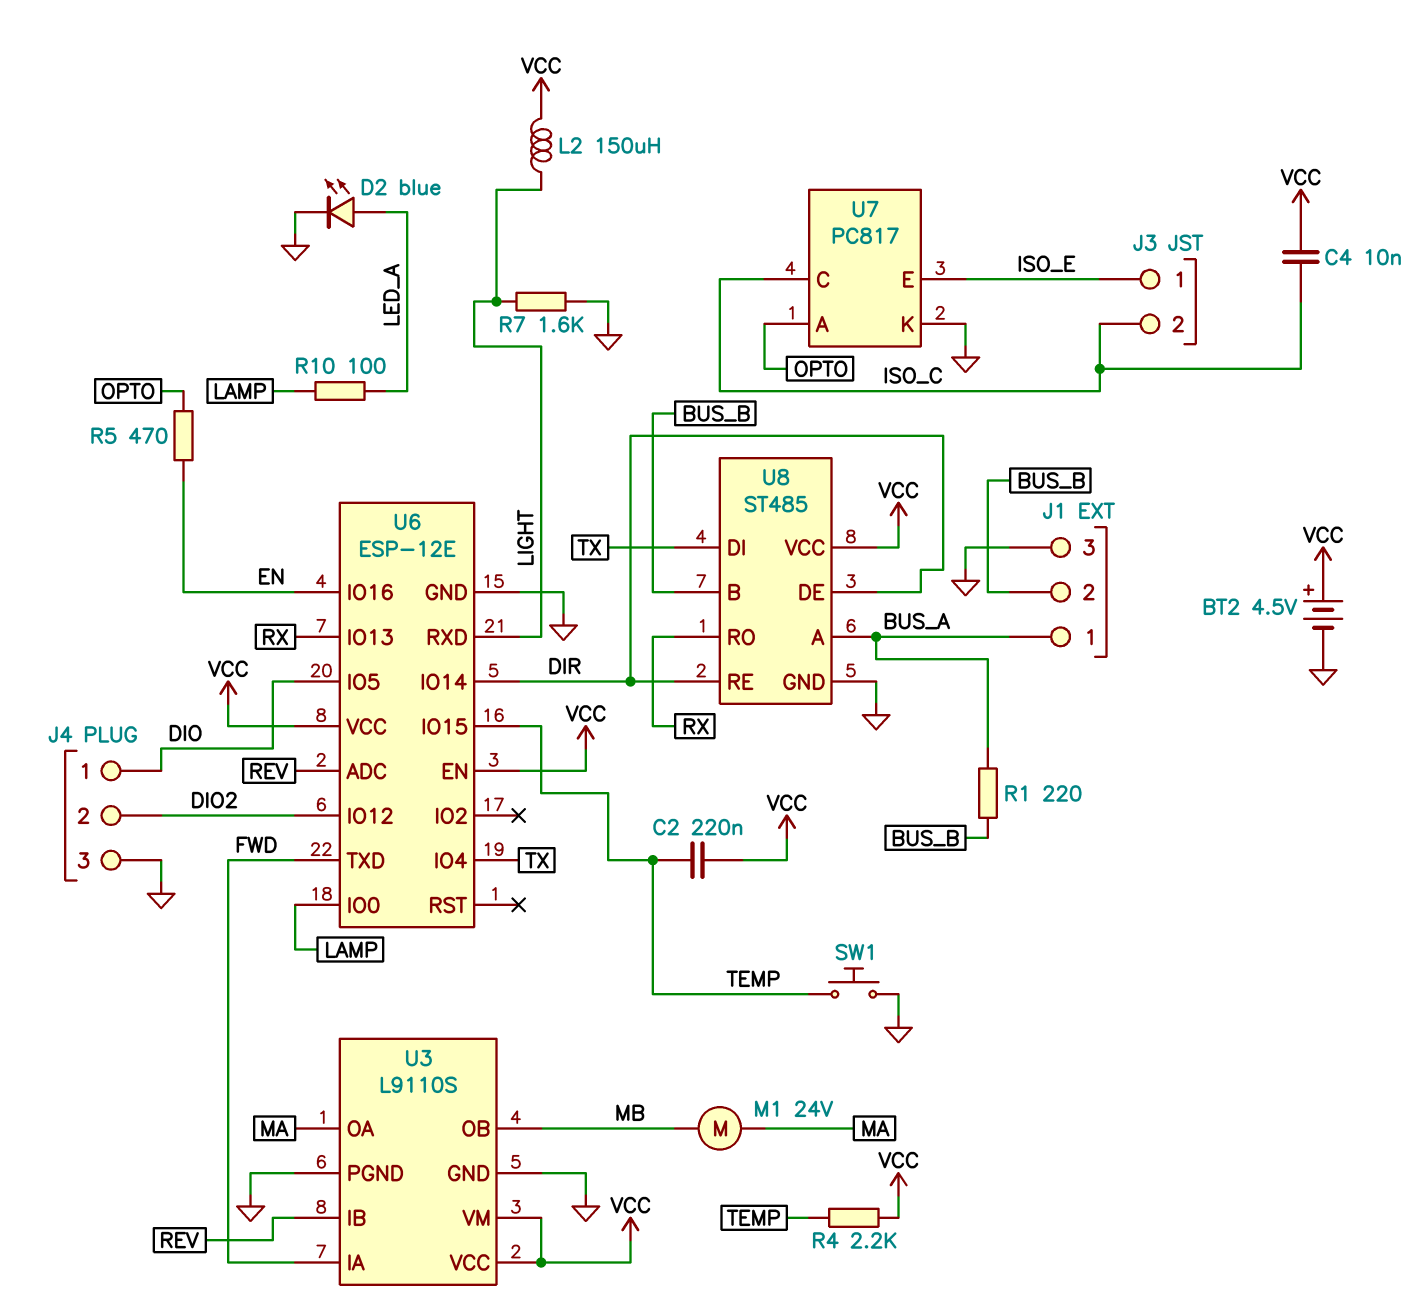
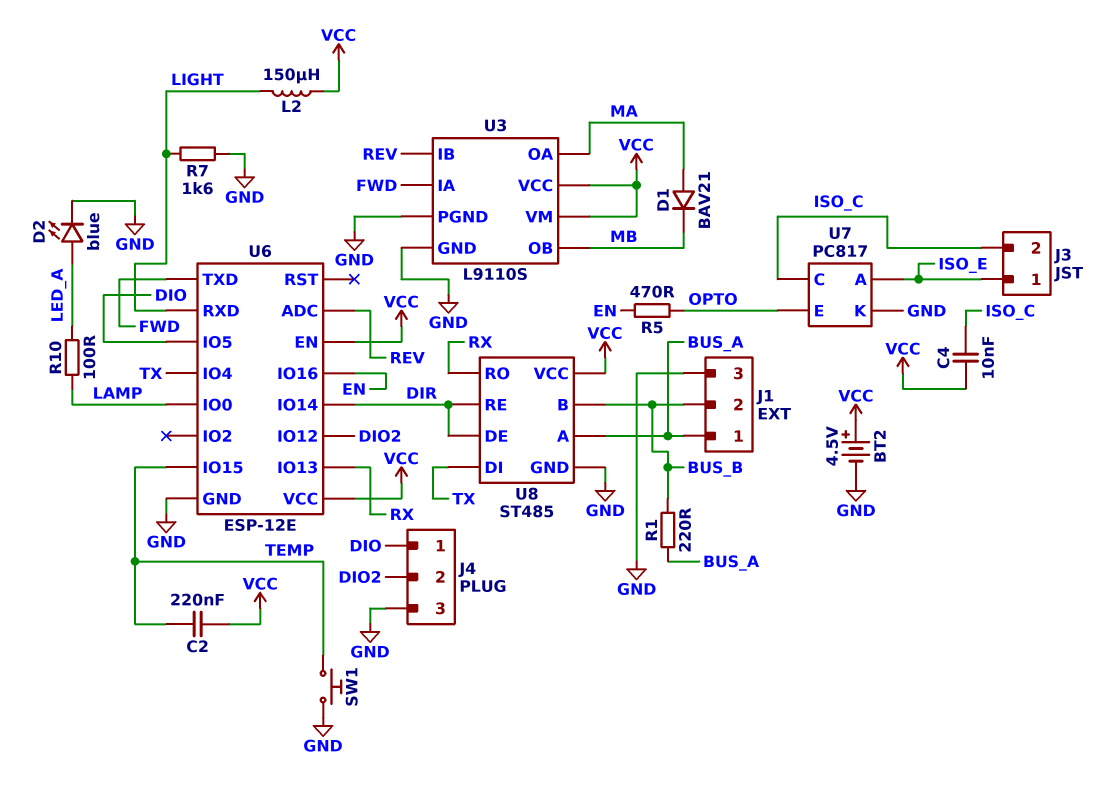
D1: none -> diode BAV21 (A MA, K MB)
M1: motor 24V (MA, MB) -> none
R4: 2.2k (TEMP, VCC) -> none
U7 pin A: OPTO -> ISO_E
U7 pin E: ISO_E -> OPTO

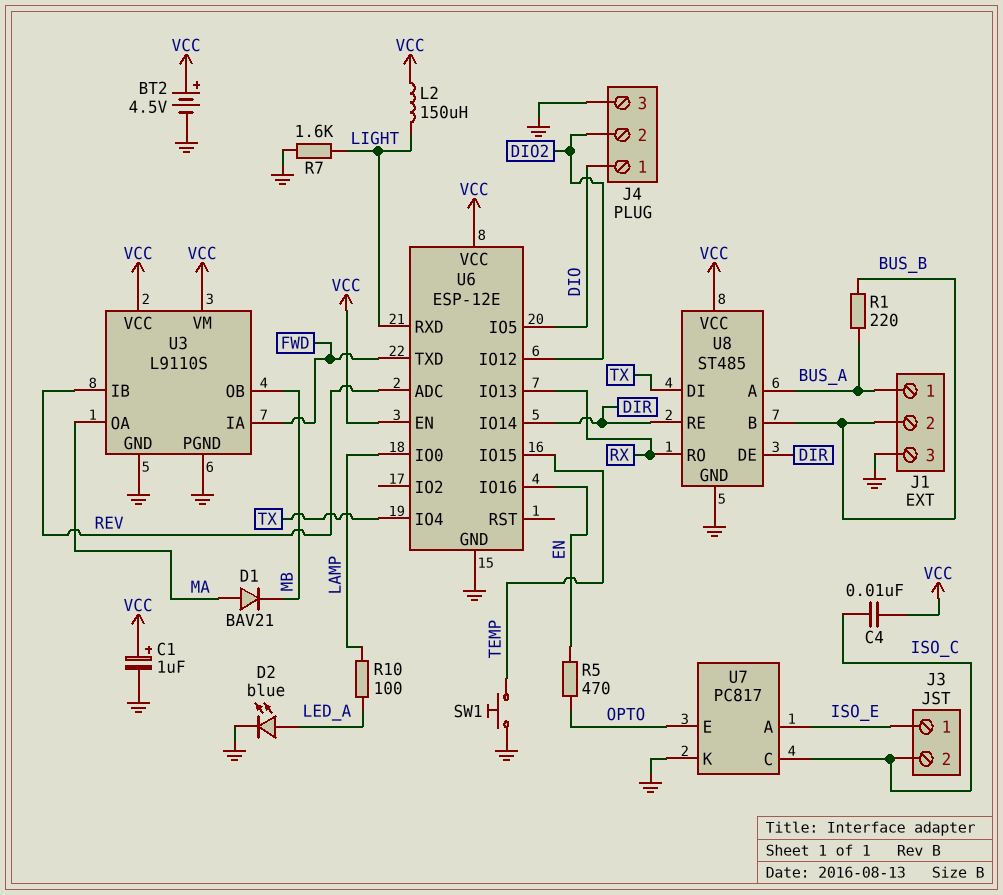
C1: none -> 1uF (plus VCC, minus GND)
C2: 220nF (TEMP, VCC) -> none

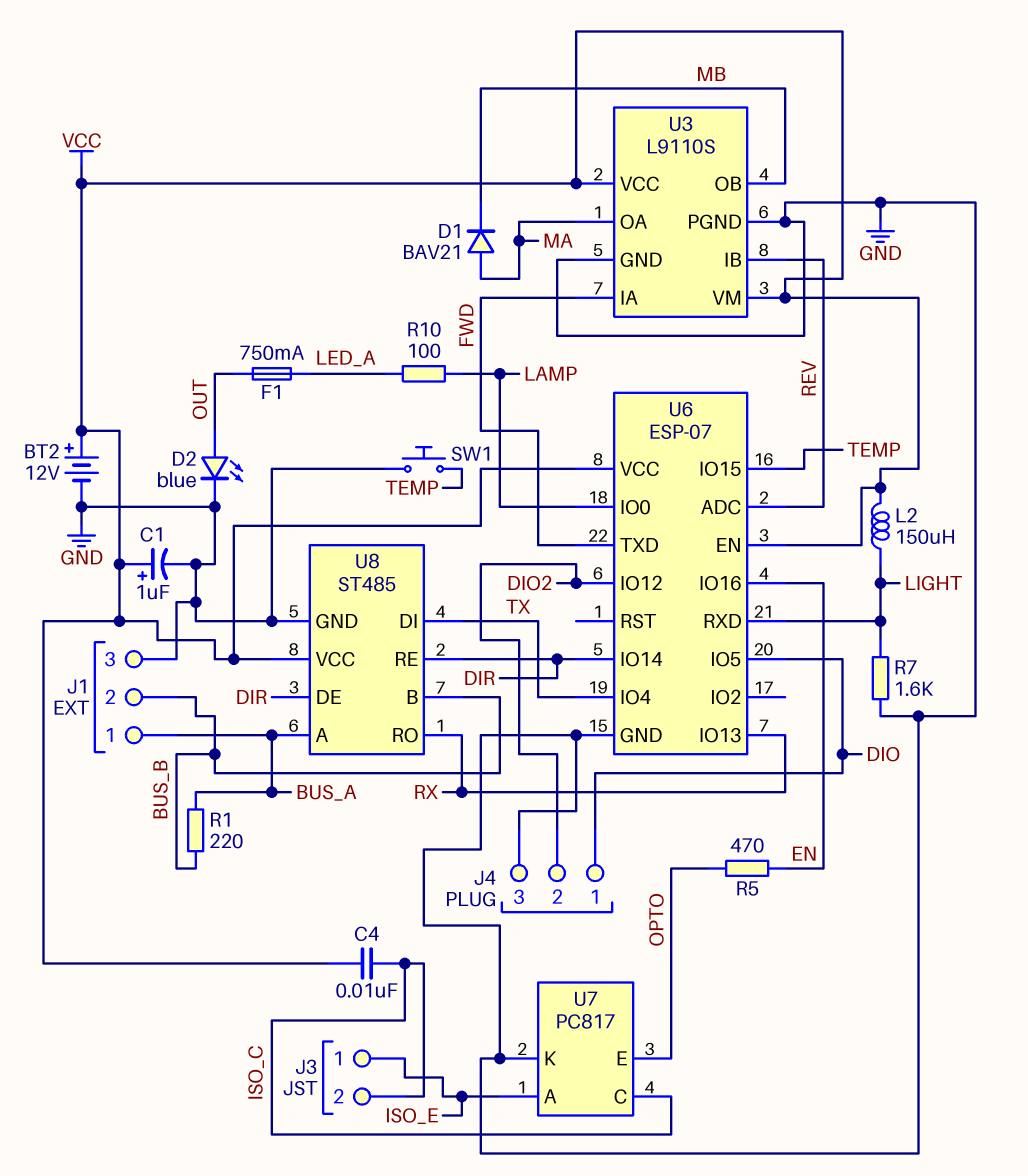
BT2: 4.5V (plus VCC, minus GND) -> 12V (plus VCC, minus GND)
D2: LED blue (A LED_A, K GND) -> LED blue (A OUT, K GND)
F1: none -> 750mA (LED_A, OUT)
U6: ESP-12E -> ESP-07

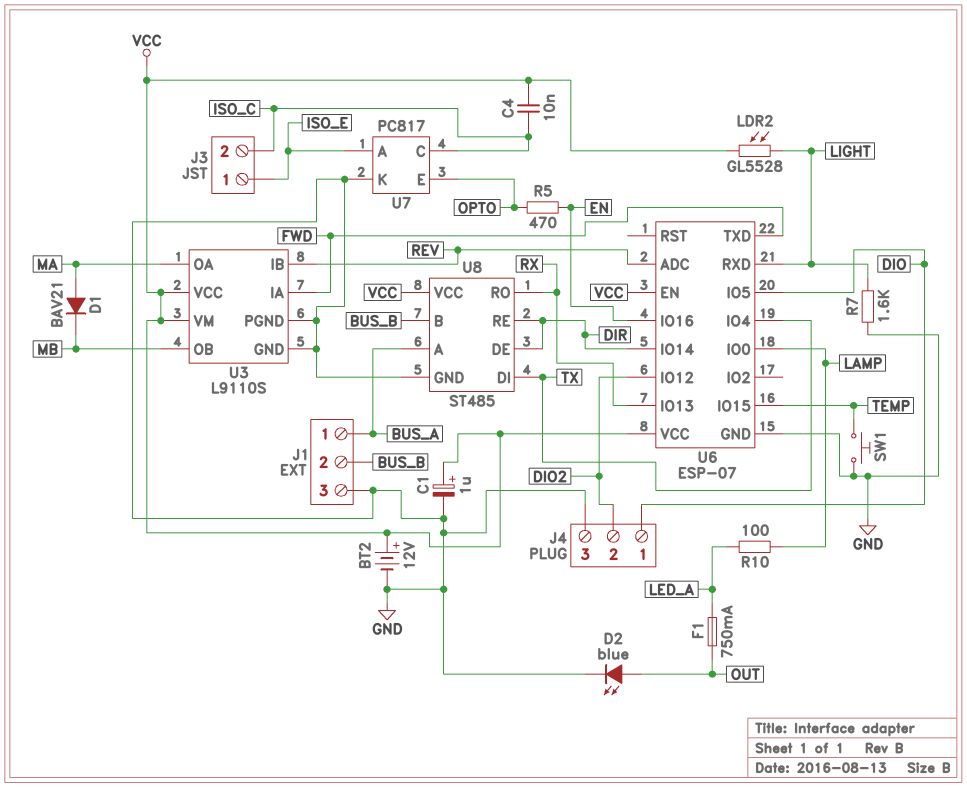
L2: 150uH (LIGHT, VCC) -> none
LDR2: none -> GL5528 (LIGHT, VCC)
R1: 220 (BUS_A, BUS_B) -> none

